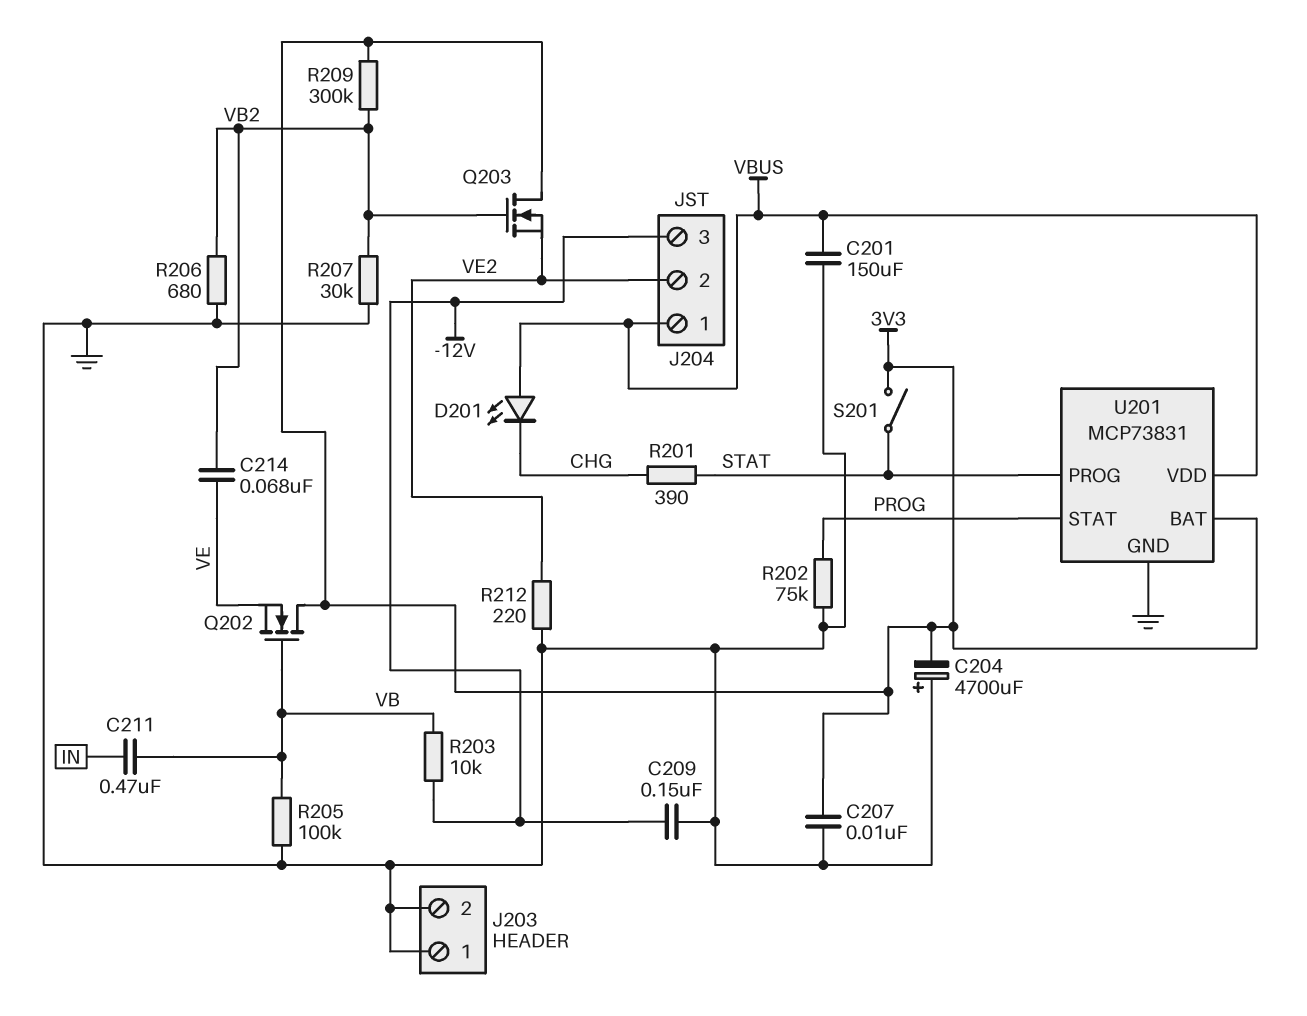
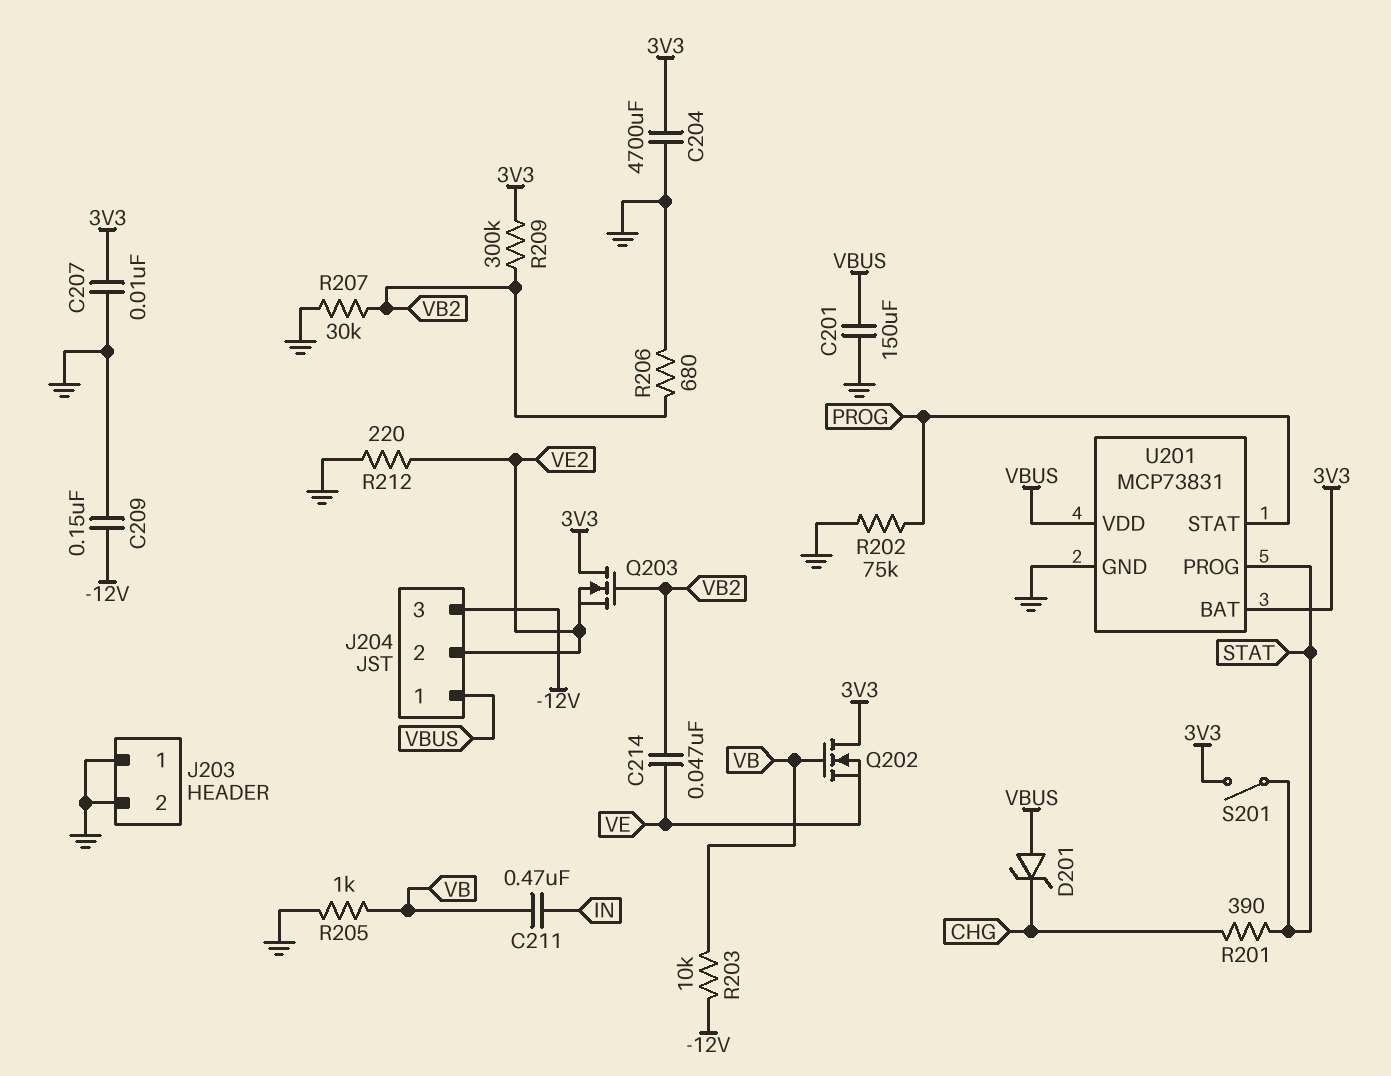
C204: 4700uF (plus GND, minus 3V3) -> 4700uF (3V3, GND)
C214: 68nF (VB2, VE) -> 47nF (VB2, VE)
D201: LED (A VBUS, K CHG) -> zener (A VBUS, K CHG)
R205: 100k (GND, VB) -> 1k (GND, VB)

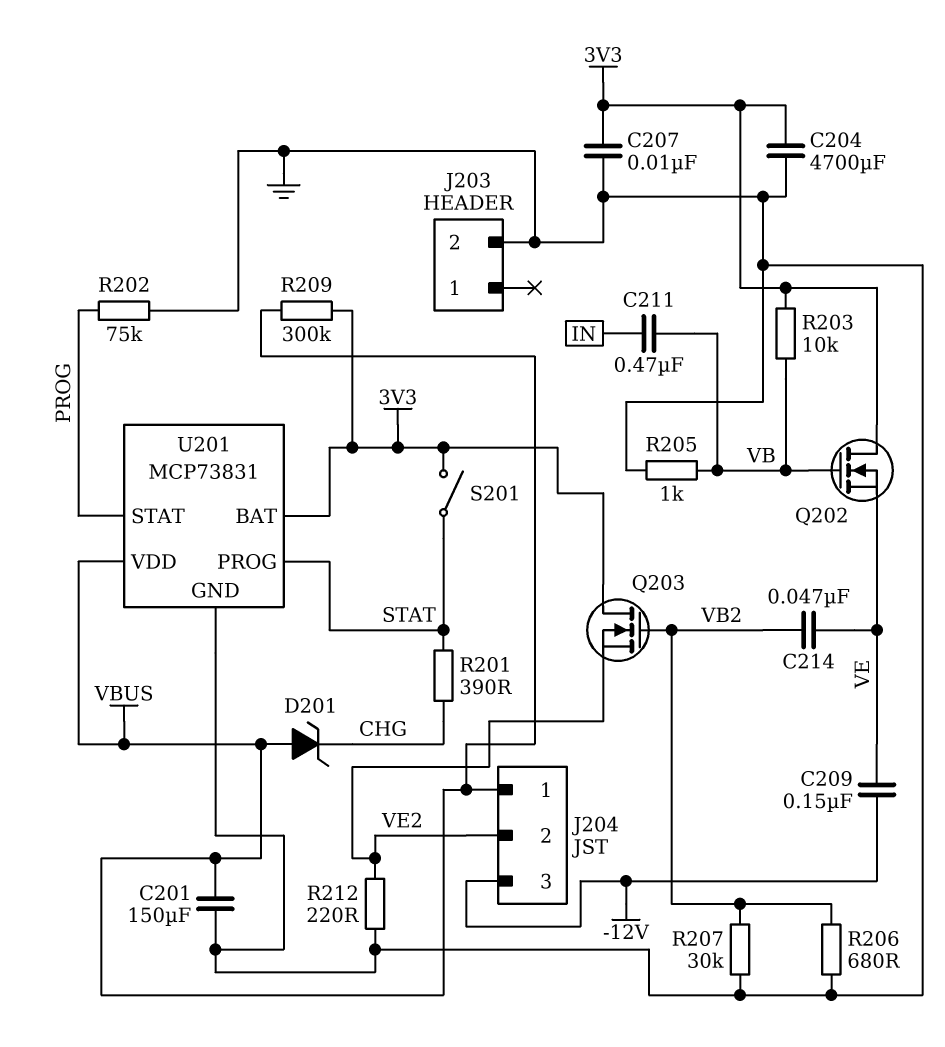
C209: 150nF (-12V, GND) -> 150nF (-12V, VE)
J203 pin 1: GND -> none
R203: 10k (-12V, VB) -> 10k (3V3, VB)
R209: 300k (3V3, VB2) -> 300k (3V3, VBUS)

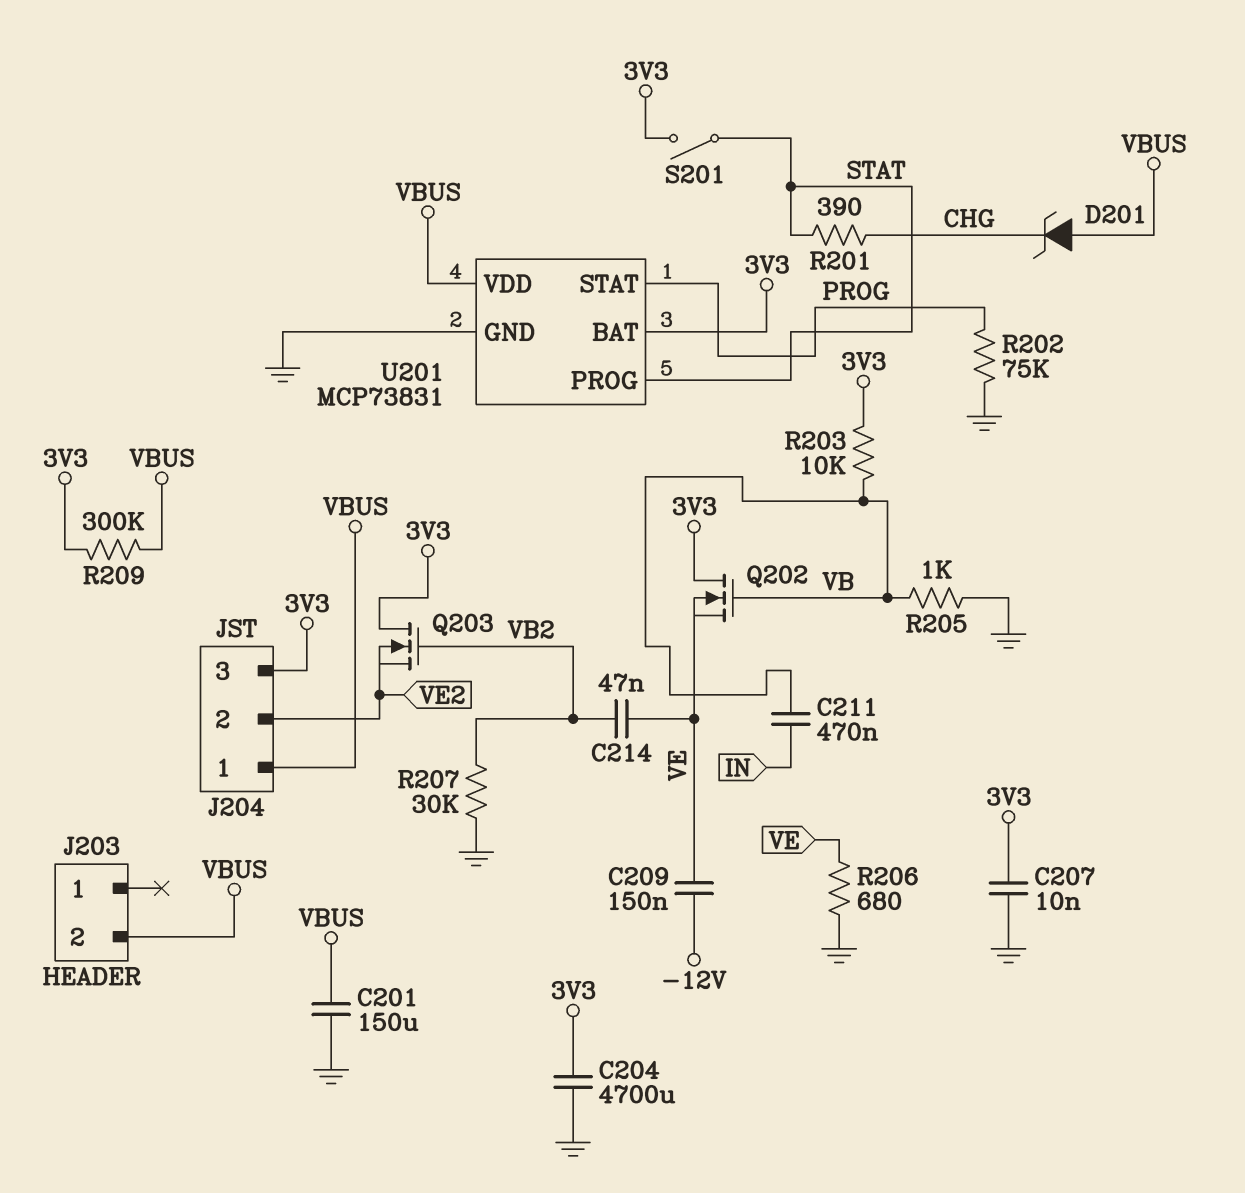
J203 pin 2: GND -> VBUS
J204 pin 3: -12V -> 3V3
R206: 680 (GND, VB2) -> 680 (GND, VE)
R212: 220 (GND, VE2) -> none

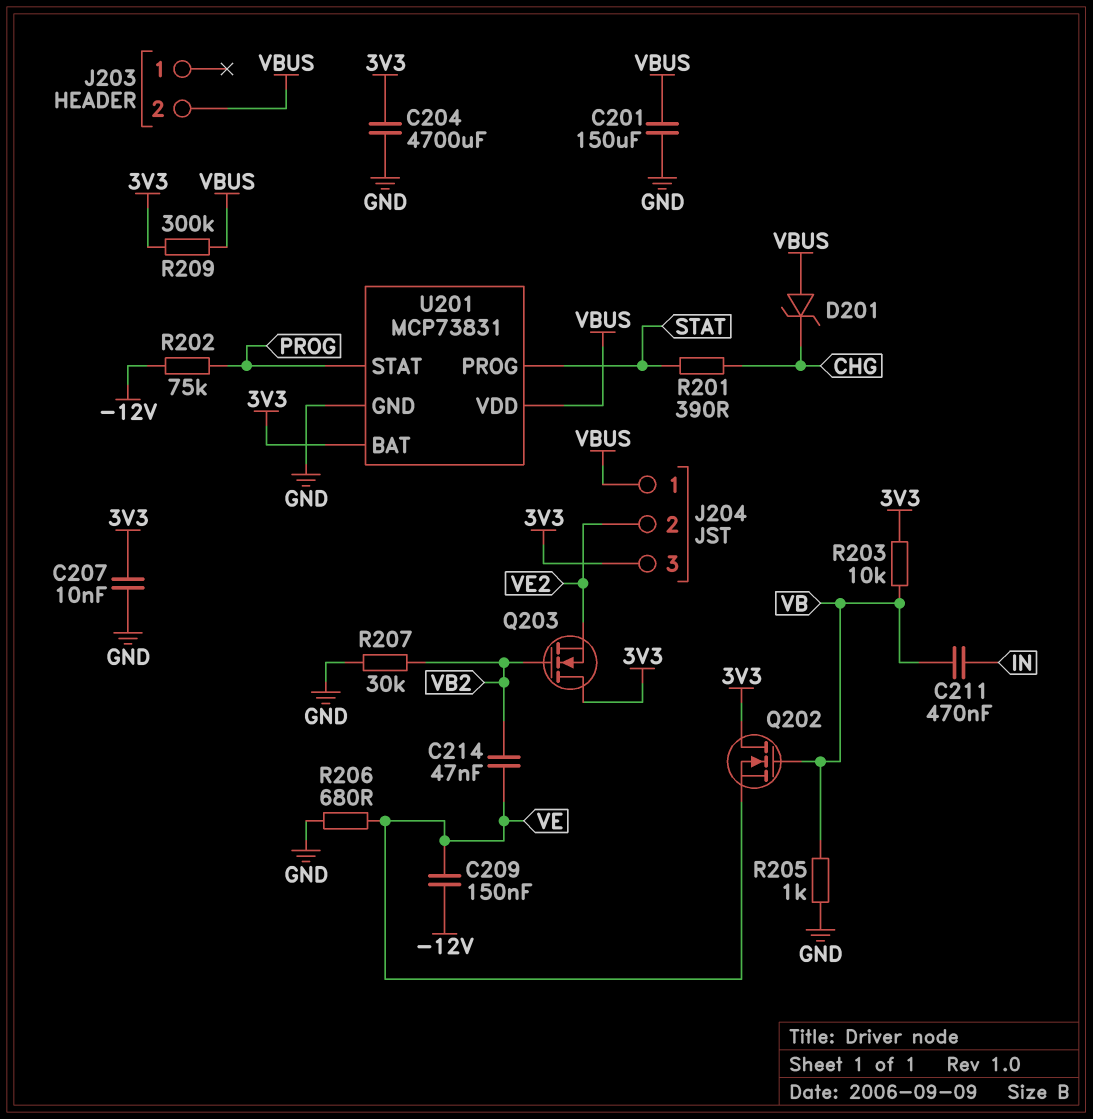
R202: 75k (GND, PROG) -> 75k (-12V, PROG)
S201: switch (3V3, STAT) -> none

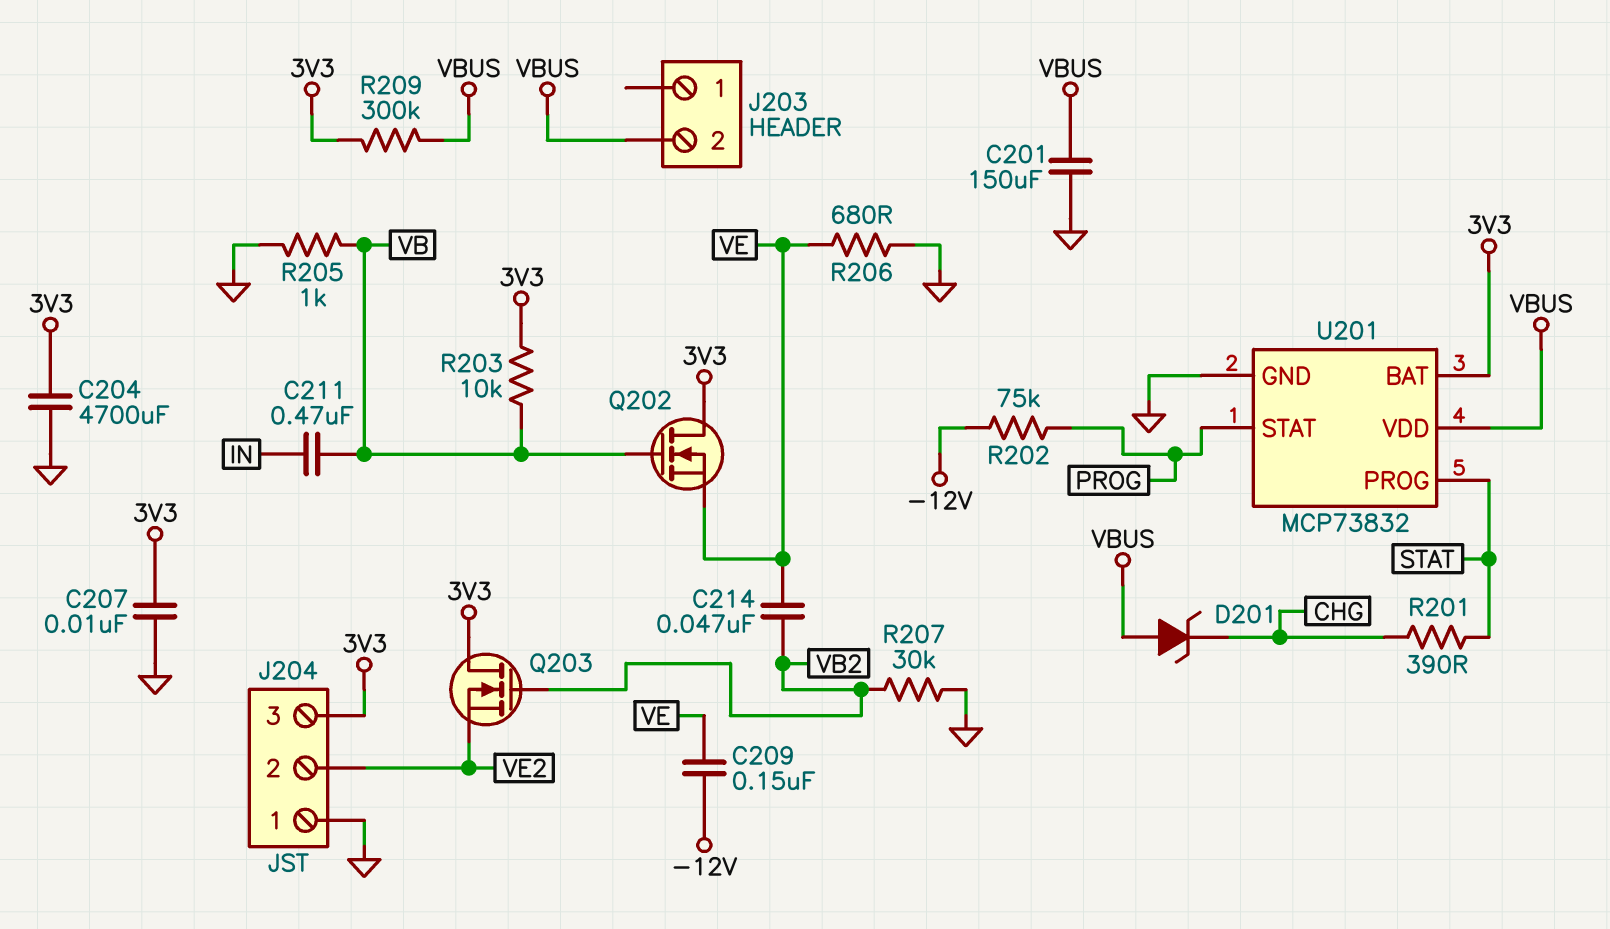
J204 pin 1: VBUS -> GND
U201: MCP73831 -> MCP73832

